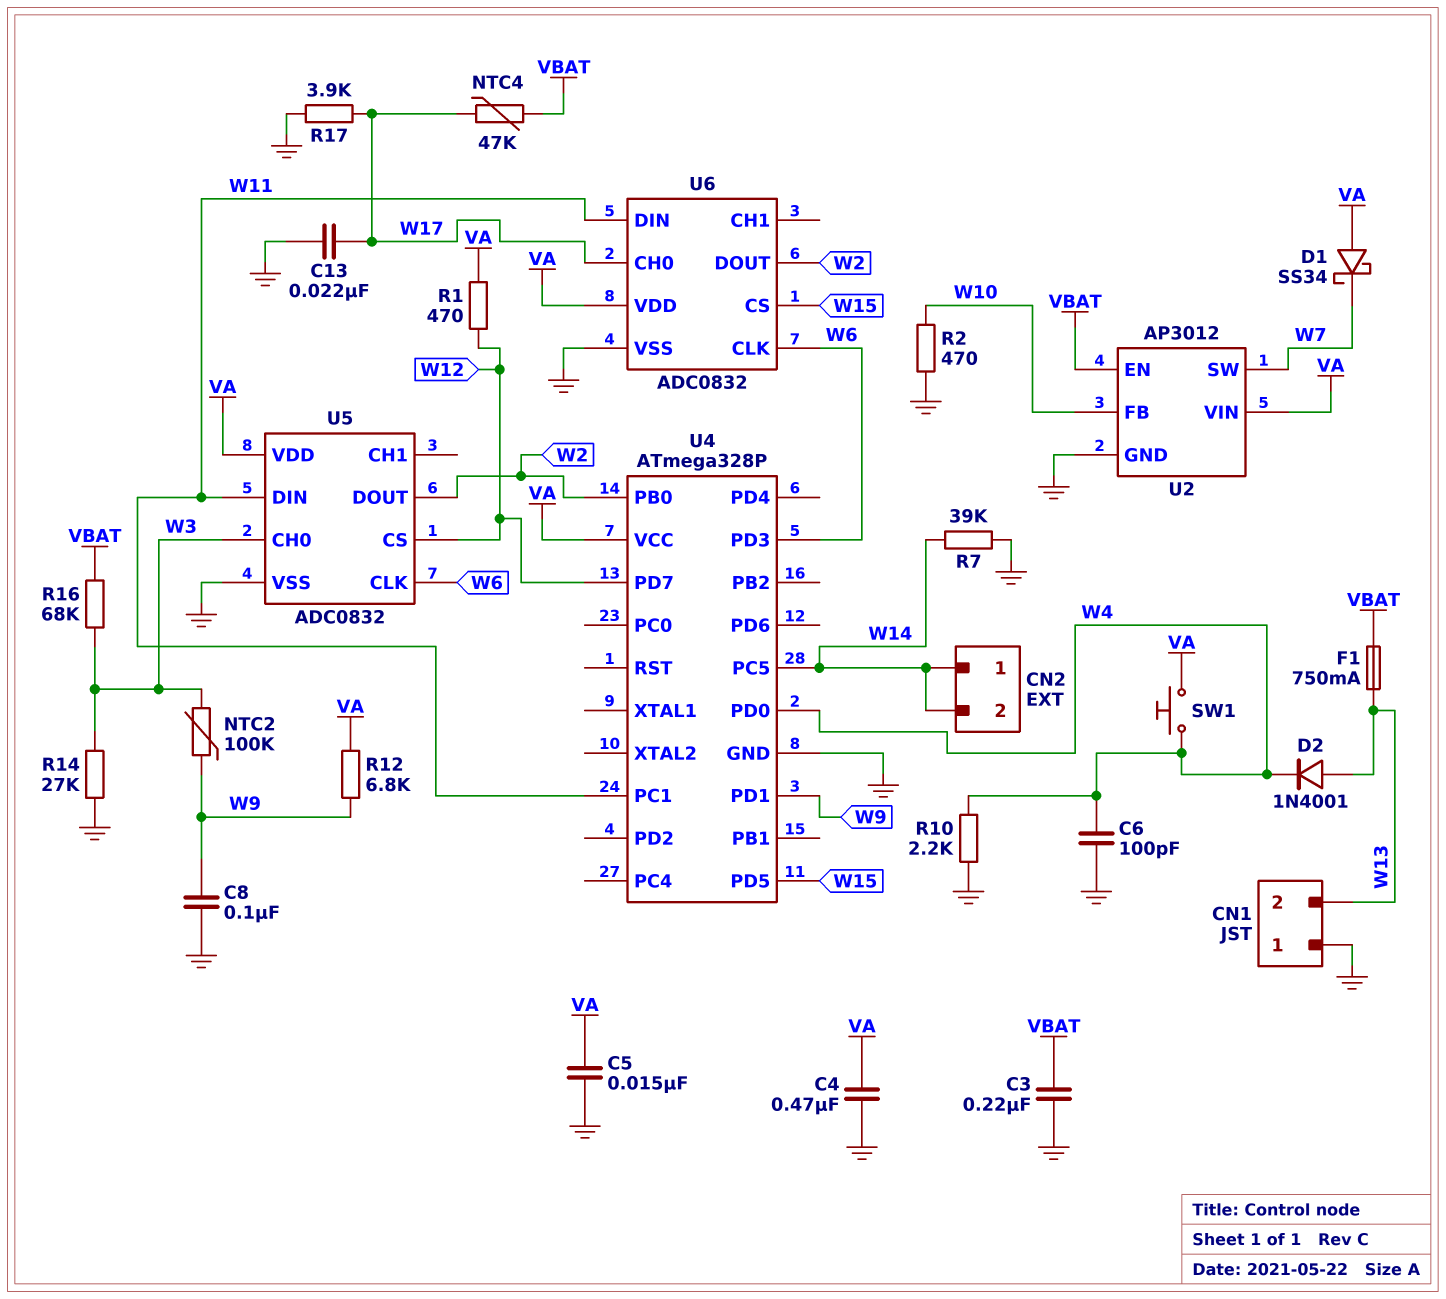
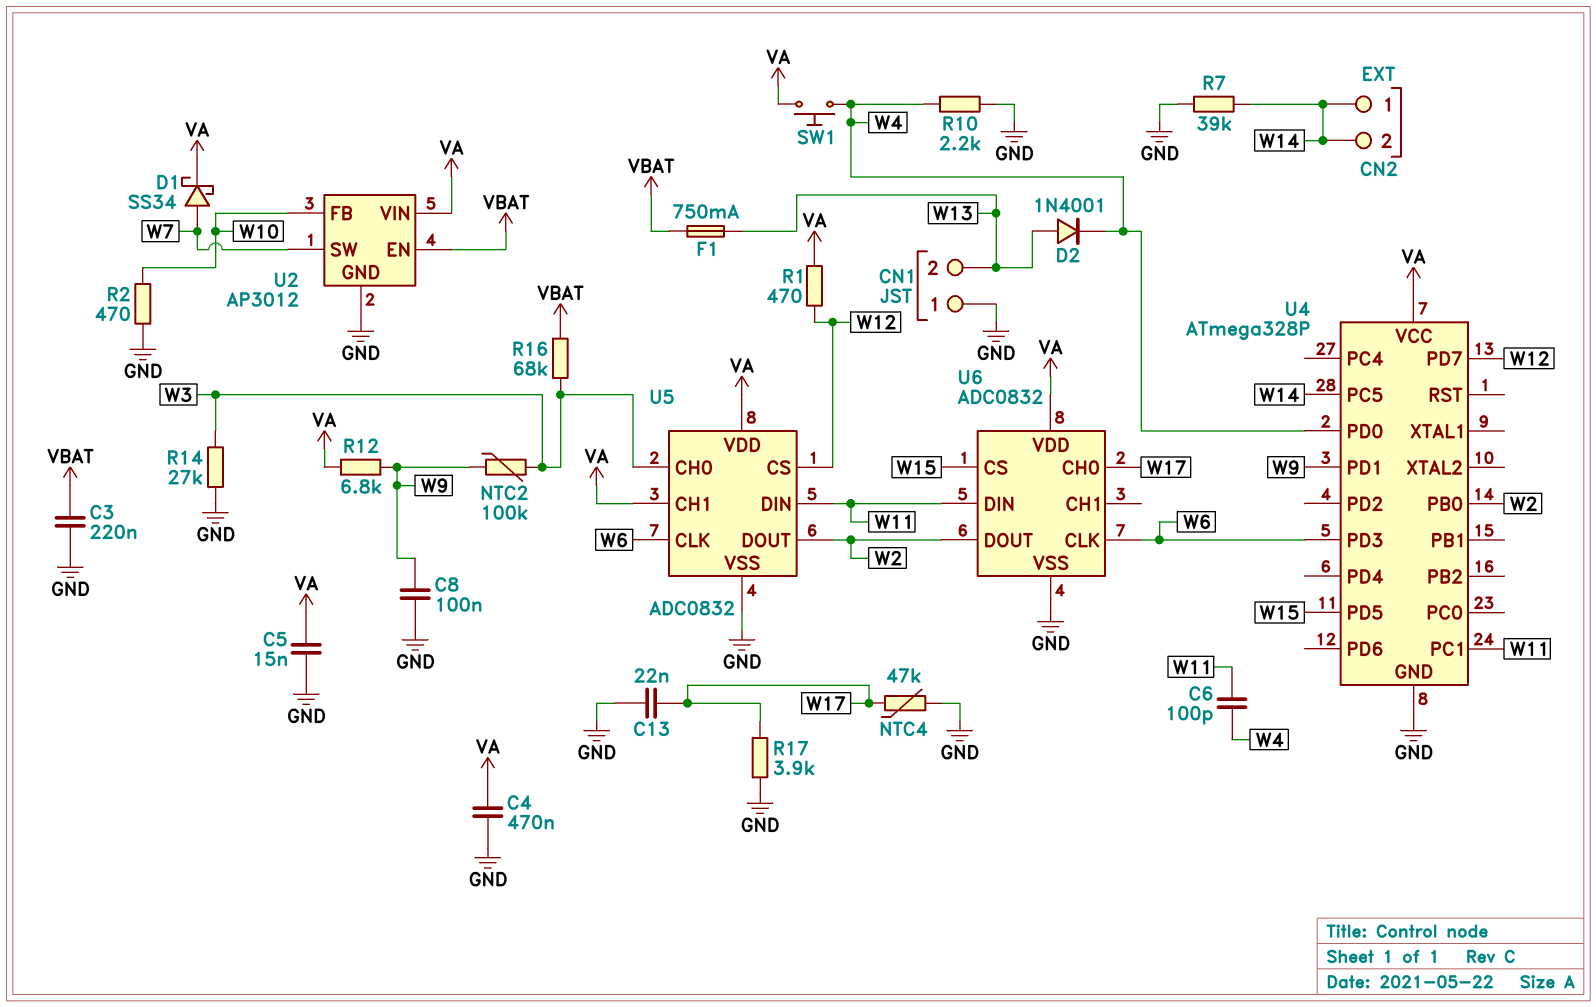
C6: 100pF (GND, W4) -> 100pF (W4, W11)
D1: schottky SS34 (A VA, K W7) -> schottky SS34 (A W7, K VA)
NTC4: 47k (VBAT, W17) -> 47k (GND, W17)
U5 pin CH1: none -> VA

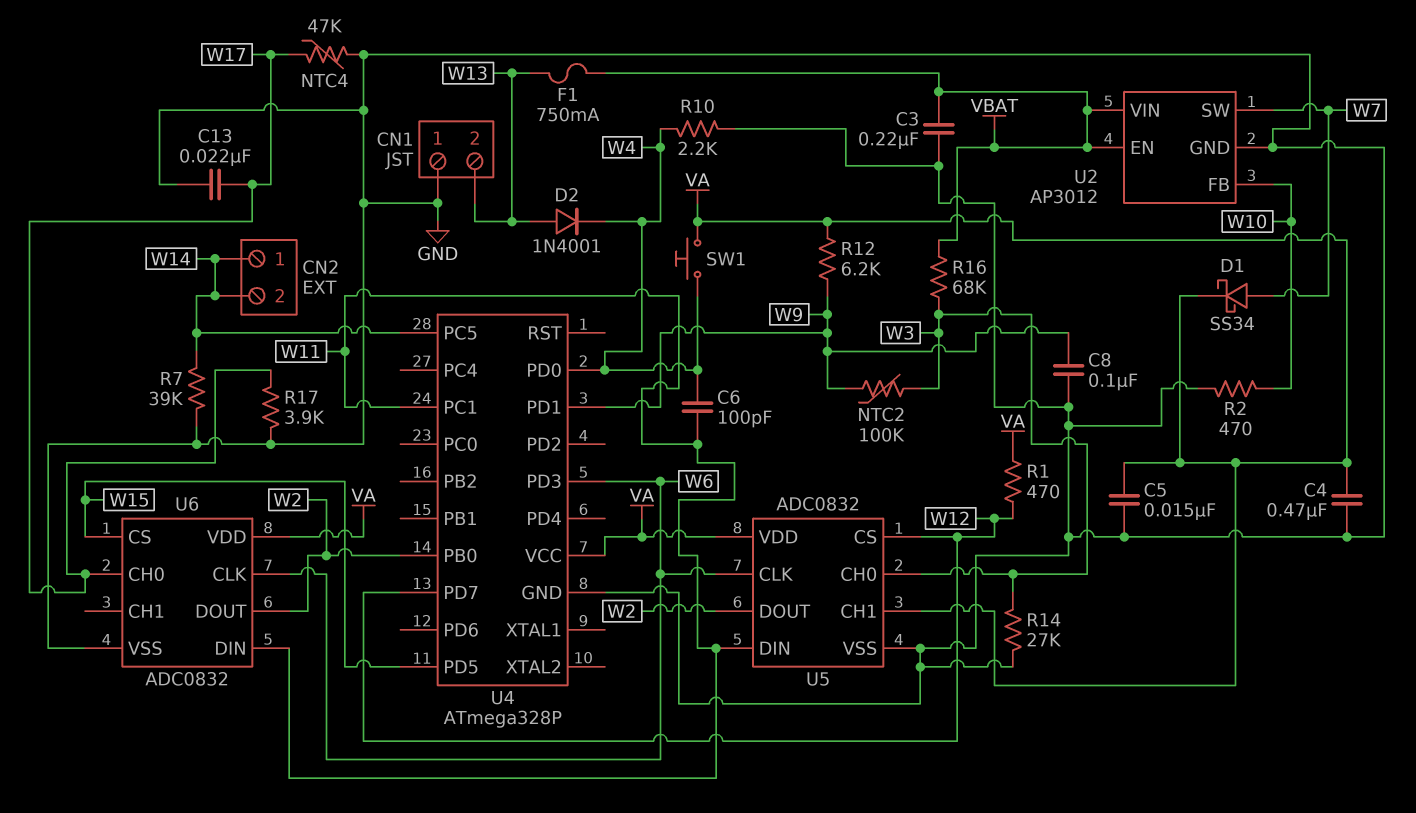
R12: 6.8k (VA, W9) -> 6.2k (VA, W9)
U2 pin VIN: VA -> VBAT

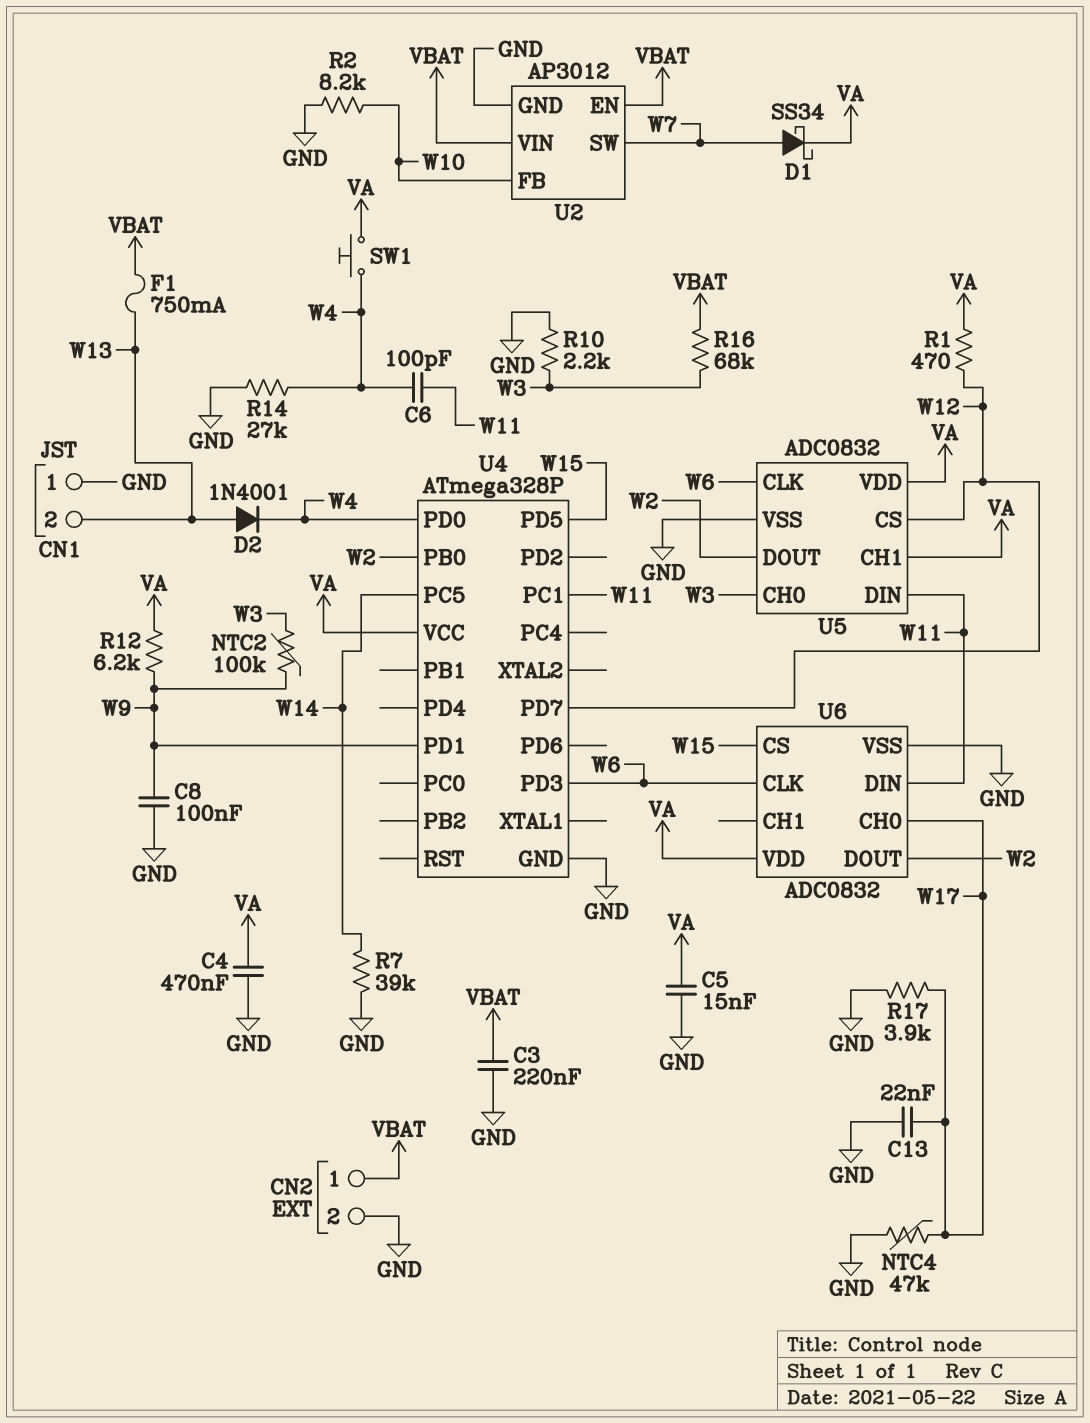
CN2 pin 1: W14 -> VBAT
CN2 pin 2: W14 -> GND
R2: 470 (GND, W10) -> 8.2k (GND, W10)
R10: 2.2k (GND, W4) -> 2.2k (GND, W3)
R14: 27k (GND, W3) -> 27k (GND, W4)

